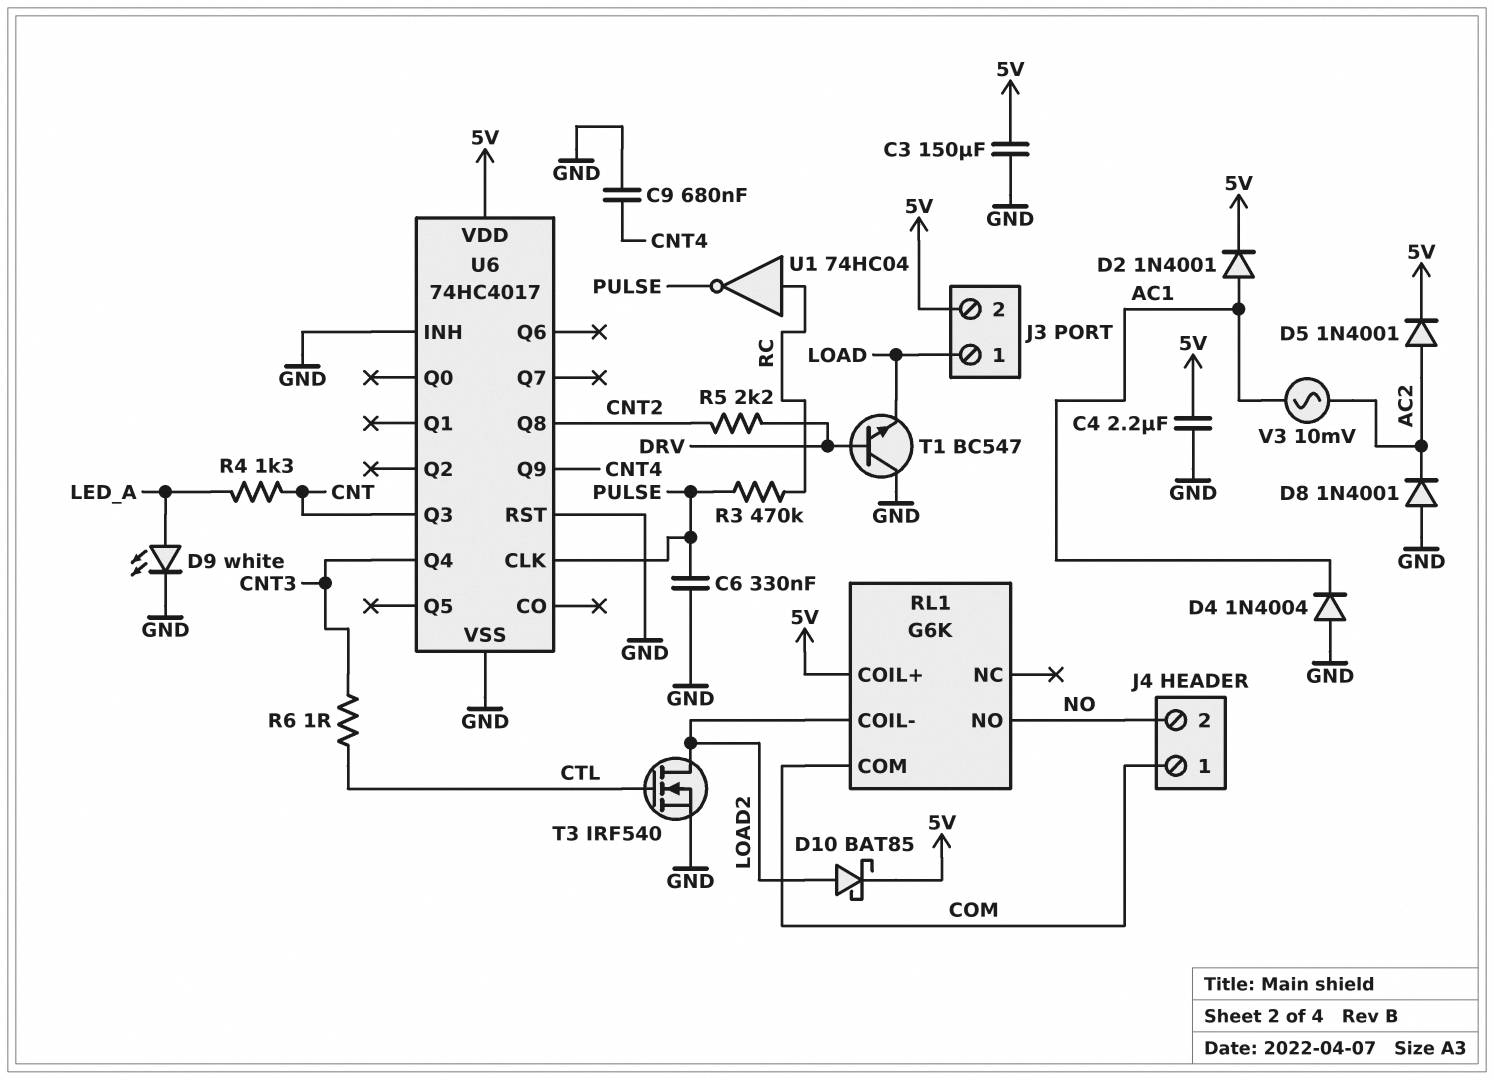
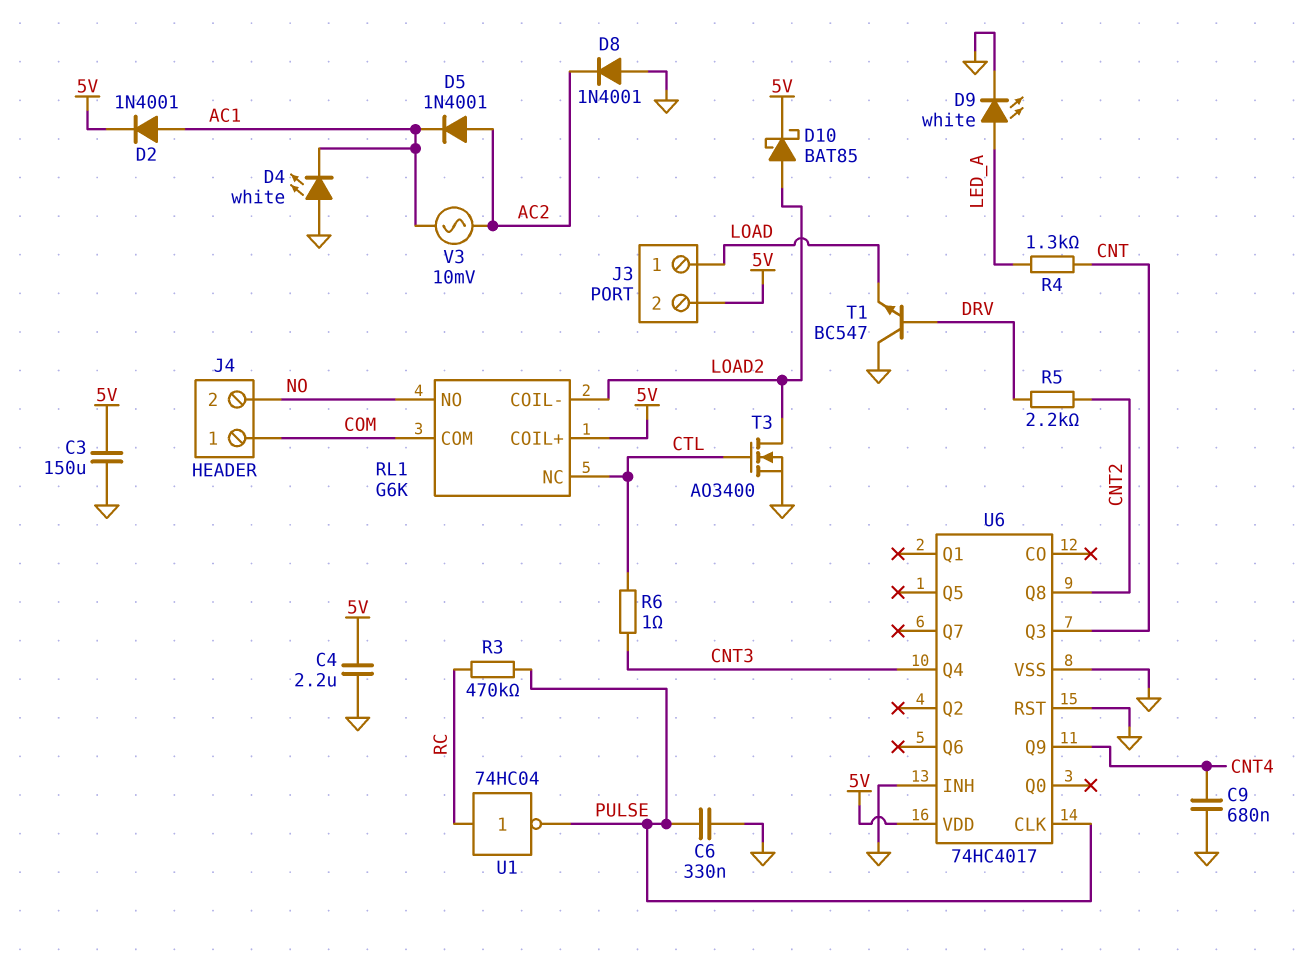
D4: diode 1N4004 (A GND, K AC1) -> LED white (A GND, K AC1)
D5: diode 1N4001 (A AC2, K 5V) -> diode 1N4001 (A AC2, K AC1)
RL1 pin NC: none -> CTL
T3: NMOS IRF540 (G CTL, D LOAD2, S GND) -> NMOS AO3400 (G CTL, D LOAD2, S GND)

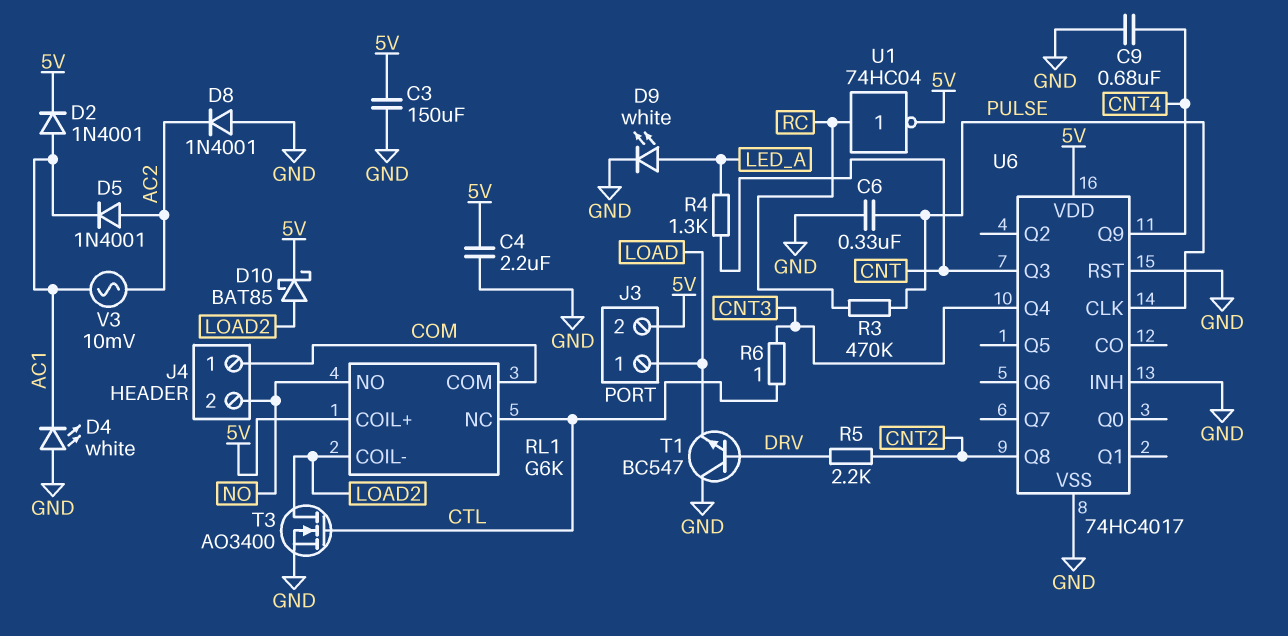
U1: NOT 74HC04 (in RC, out PULSE) -> NOT 74HC04 (in RC, out 5V)

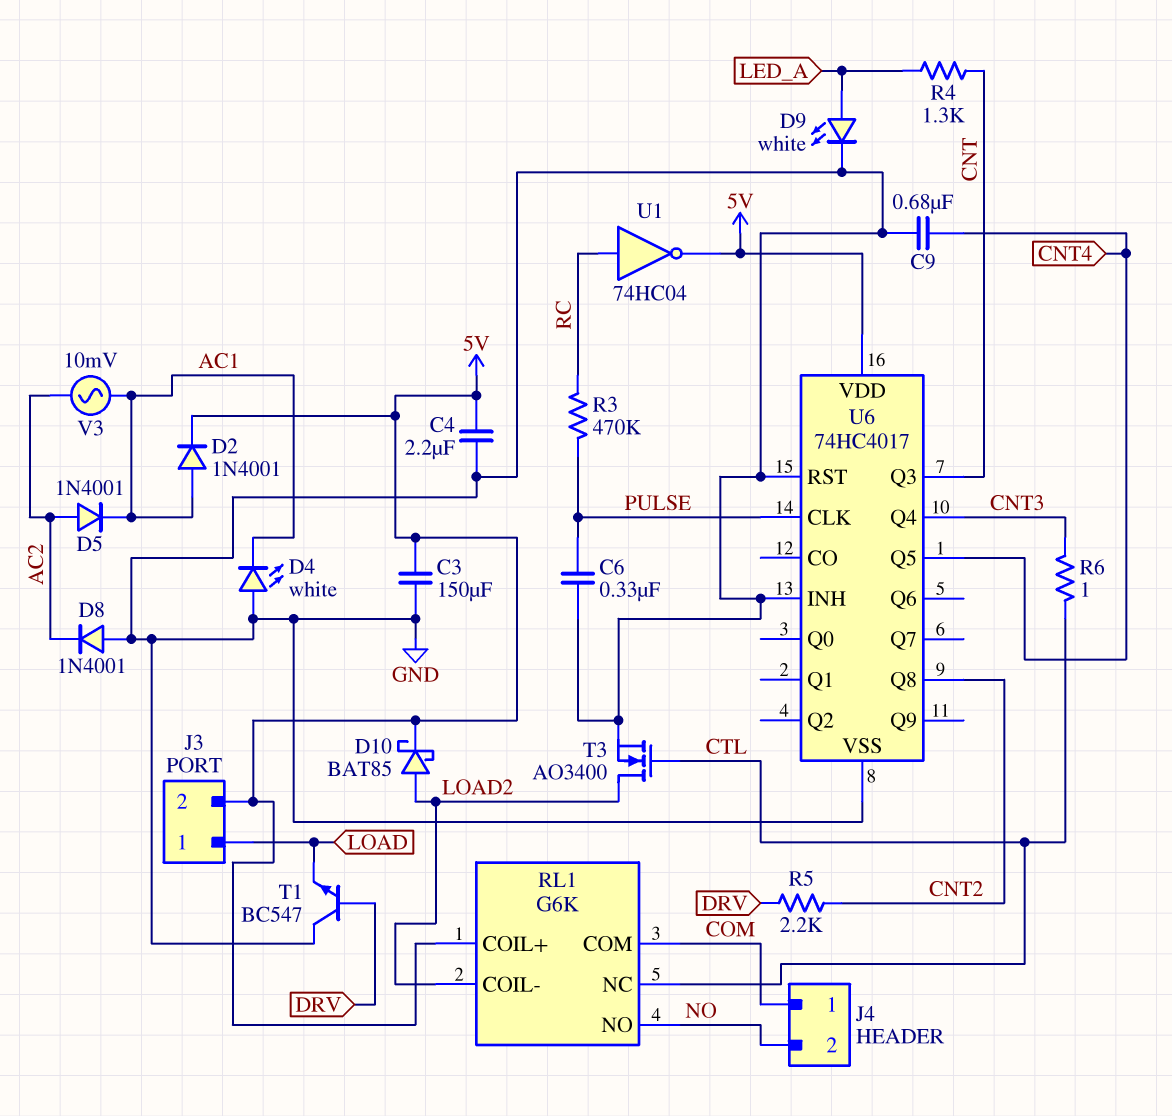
U6 pin Q5: none -> CNT4
U6 pin Q9: CNT4 -> none

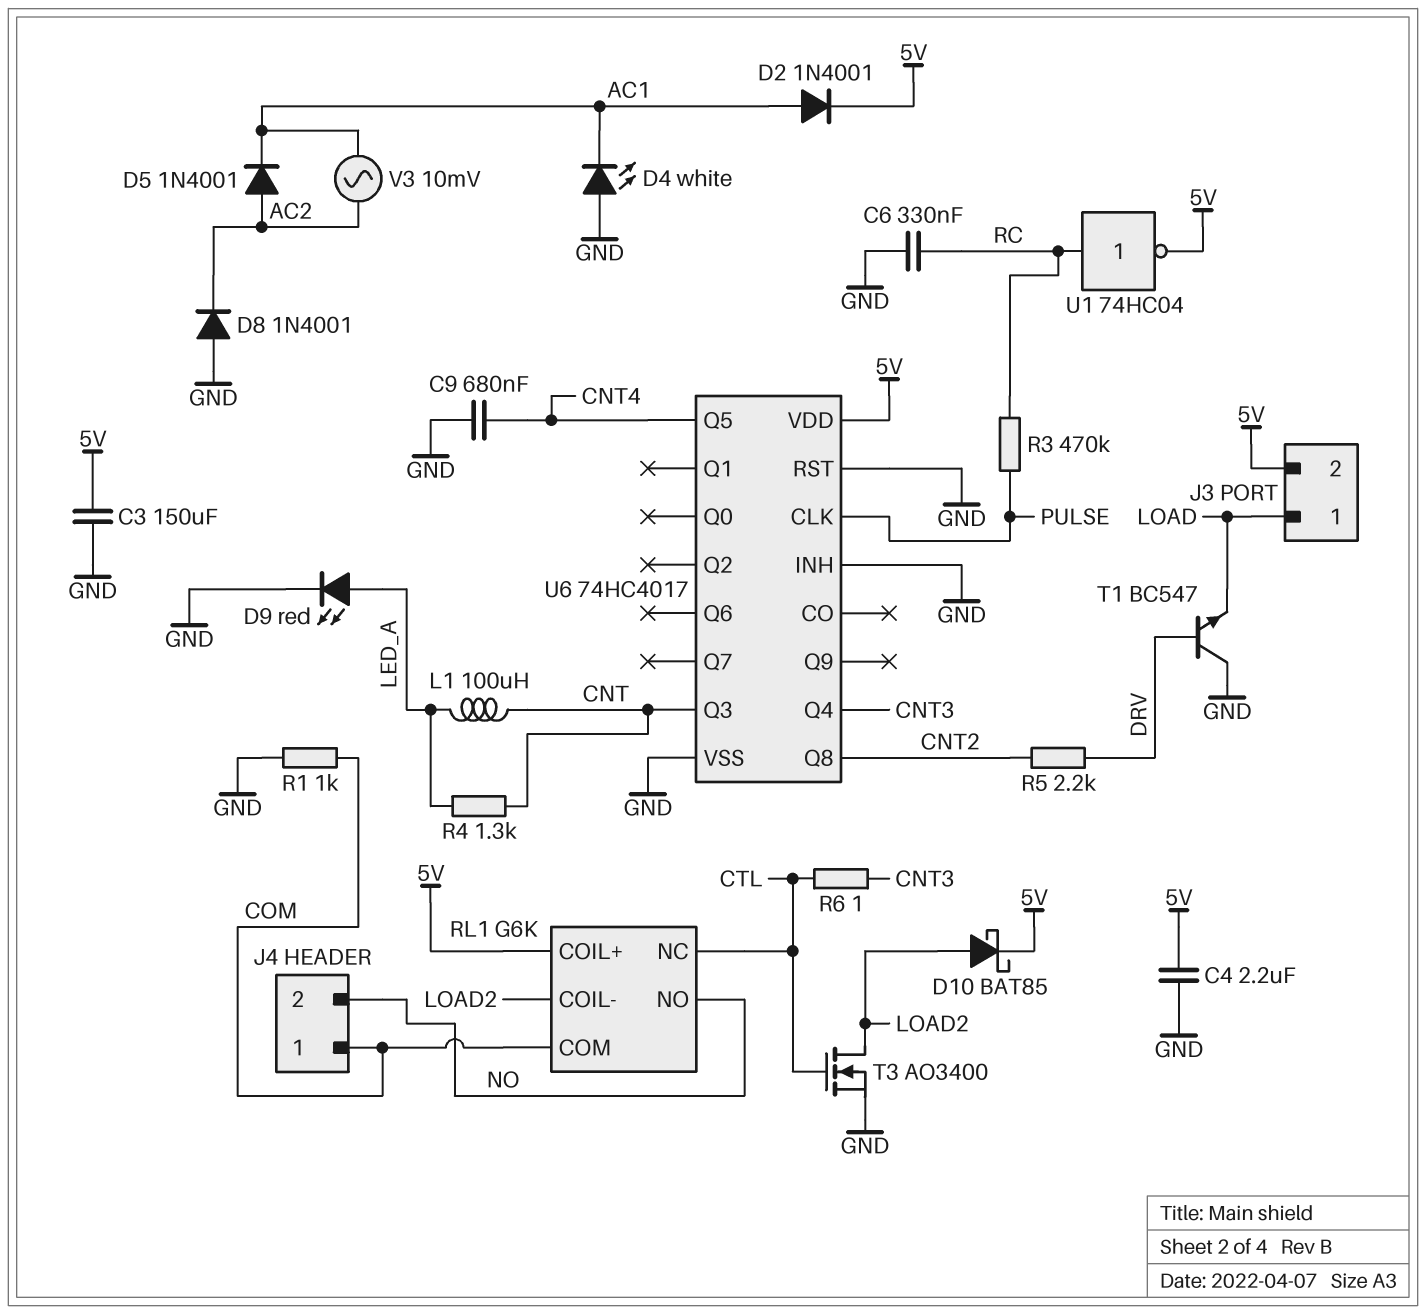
C6: 330nF (GND, PULSE) -> 330nF (GND, RC)
D9: LED white (A LED_A, K GND) -> LED red (A LED_A, K GND)
L1: none -> 100uH (CNT, LED_A)
R1: none -> 1k (COM, GND)

